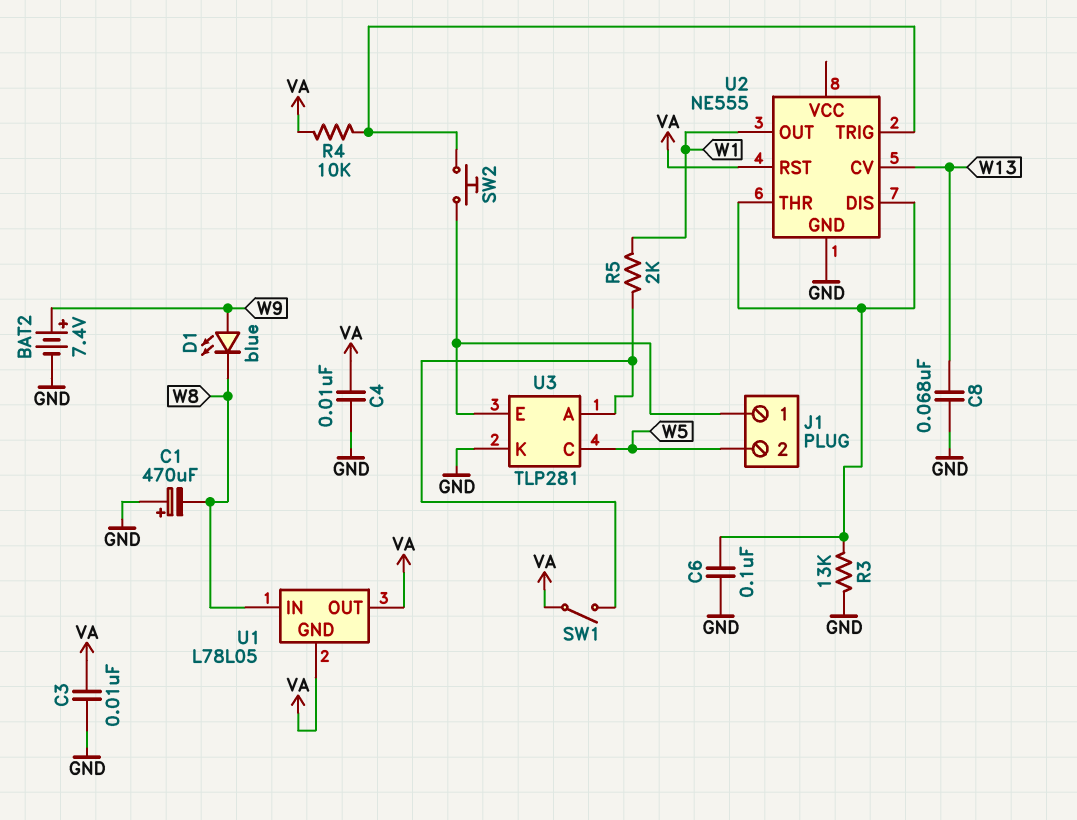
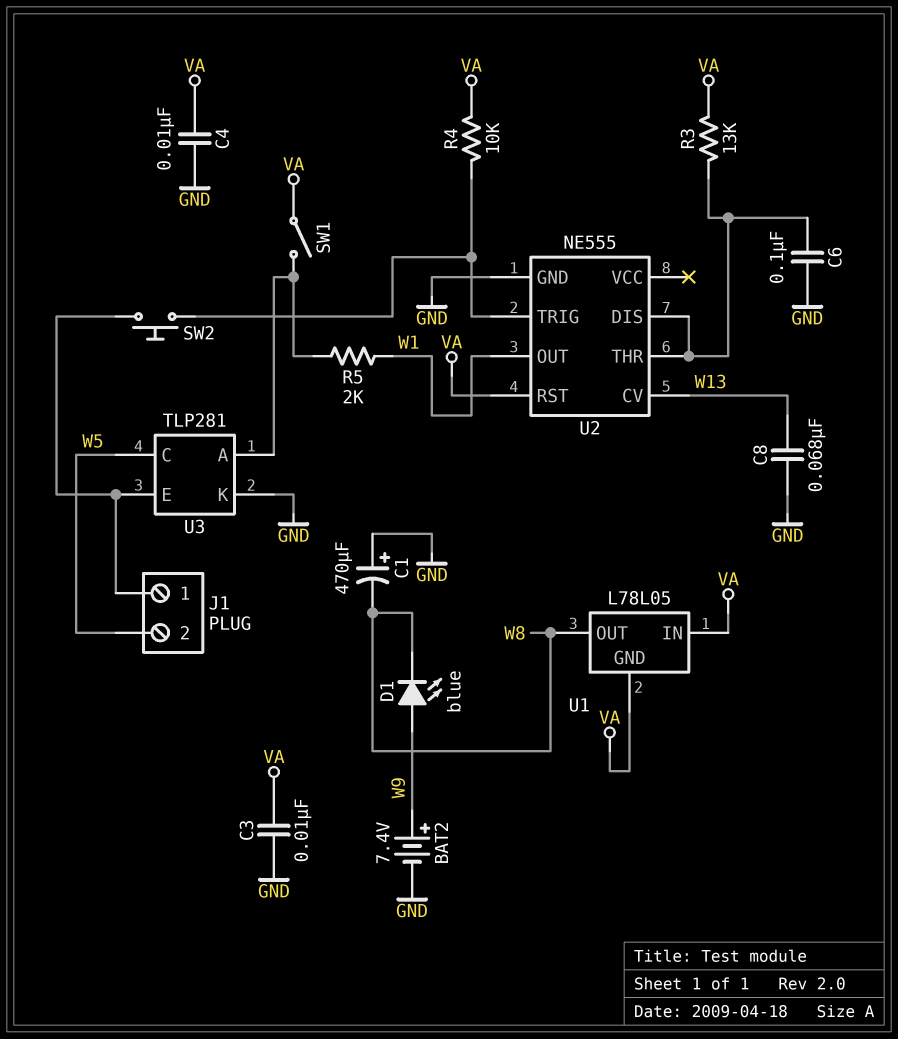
R3: 13k (GND, U2/DIS) -> 13k (U2/DIS, VA)
U1 pin IN: W8 -> VA
U1 pin OUT: VA -> W8

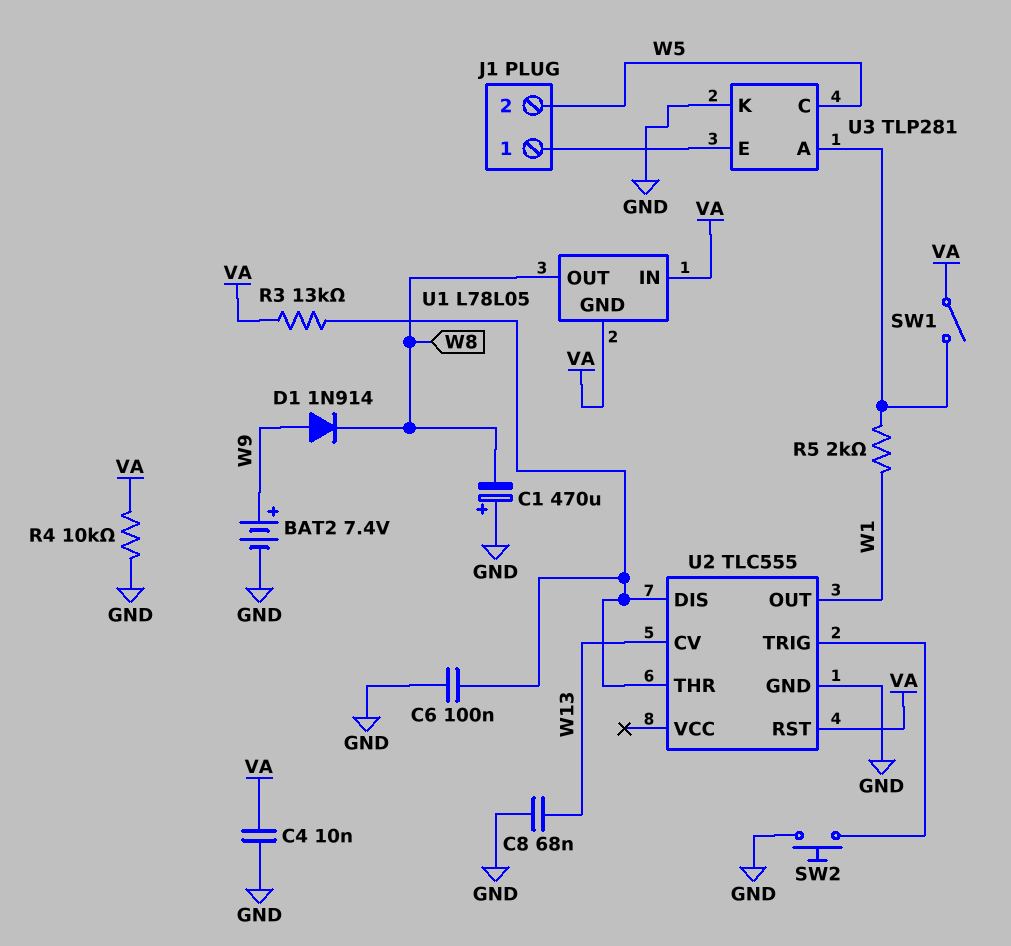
C3: 10nF (GND, VA) -> none
D1: LED blue (A W9, K W8) -> diode 1N914 (A W9, K W8)
R4: 10k (U2/TRIG, VA) -> 10k (GND, VA)
SW2: button (J1/1, U2/TRIG) -> button (GND, U2/TRIG)
U2: NE555 -> TLC555

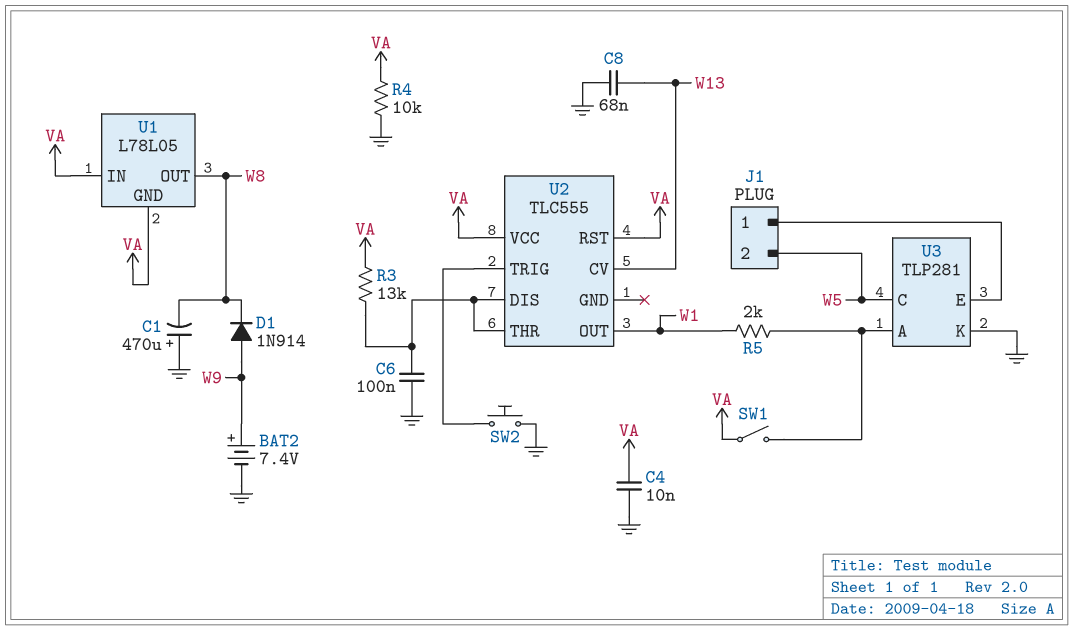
U2 pin GND: GND -> none
U2 pin VCC: none -> VA

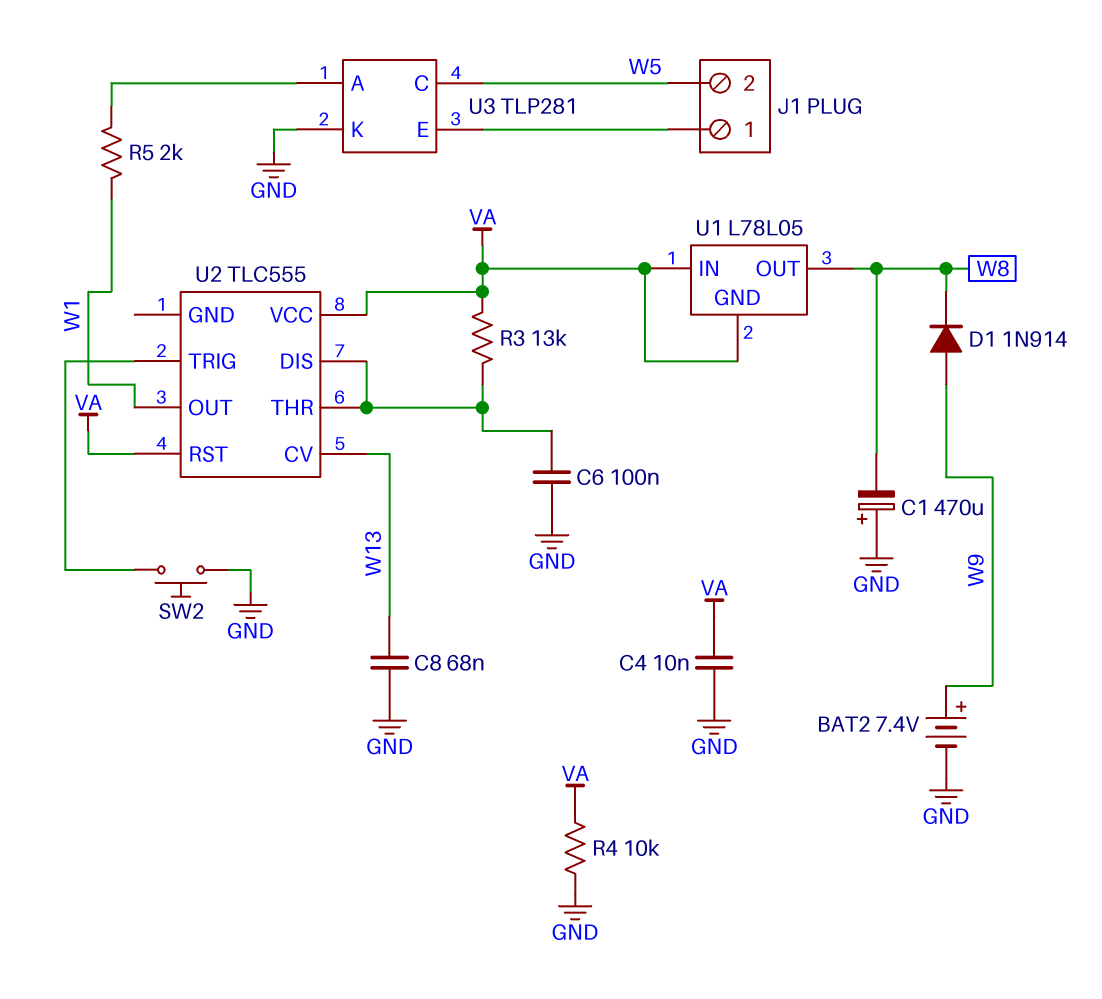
SW1: switch (U3/A, VA) -> none

